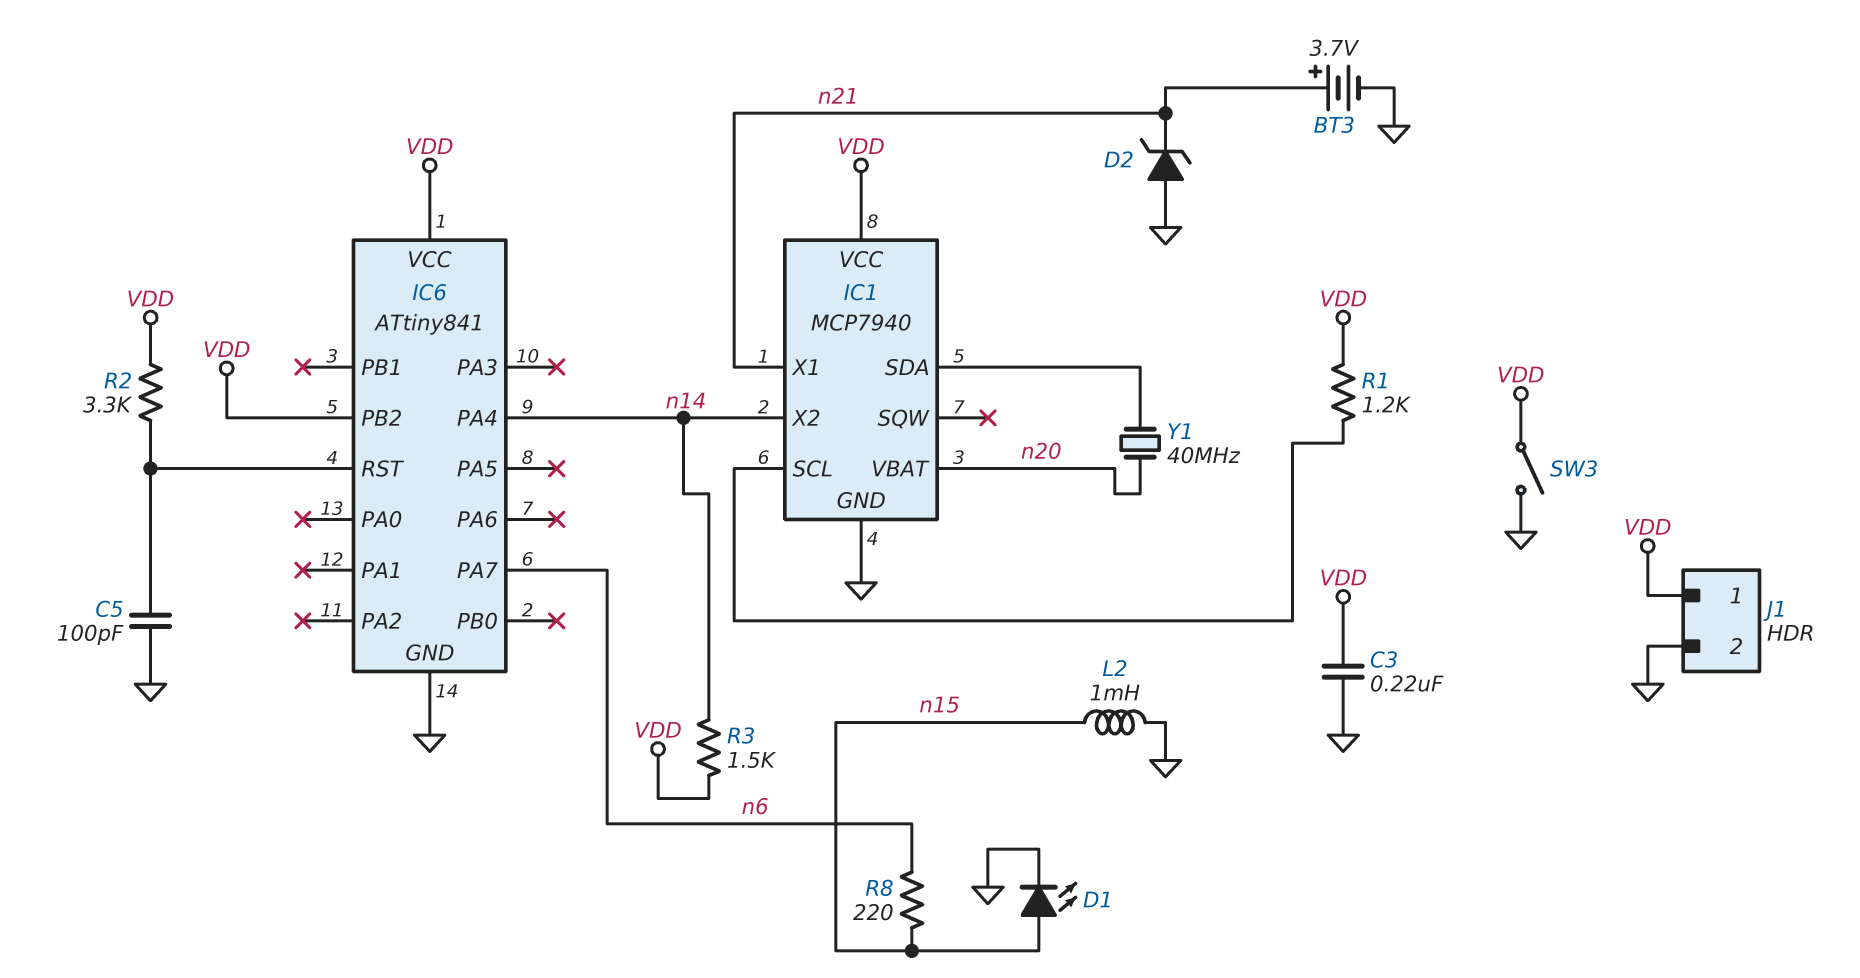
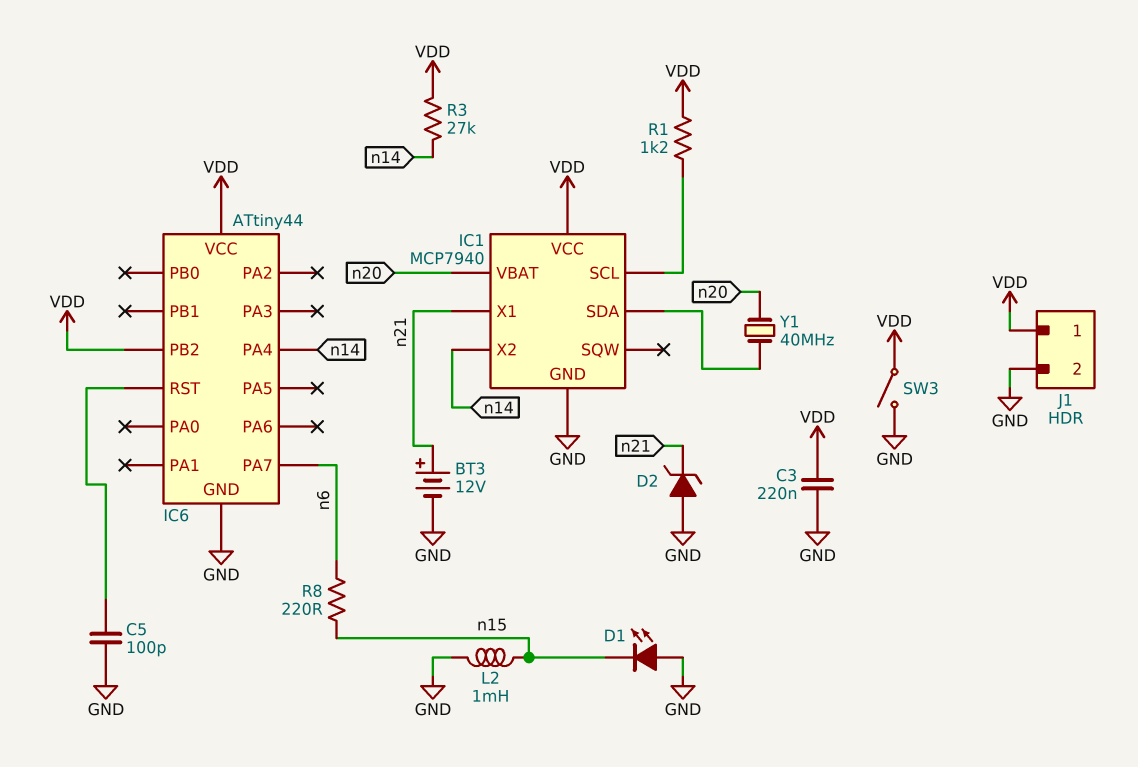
BT3: 3.7V (plus n21, minus GND) -> 12V (plus n21, minus GND)
D1: LED (A n15, K GND) -> LED (A GND, K n15)
IC6: ATtiny841 -> ATtiny44
R2: 3.3k (IC6/RST, VDD) -> none
R3: 1.5k (VDD, n14) -> 27k (VDD, n14)

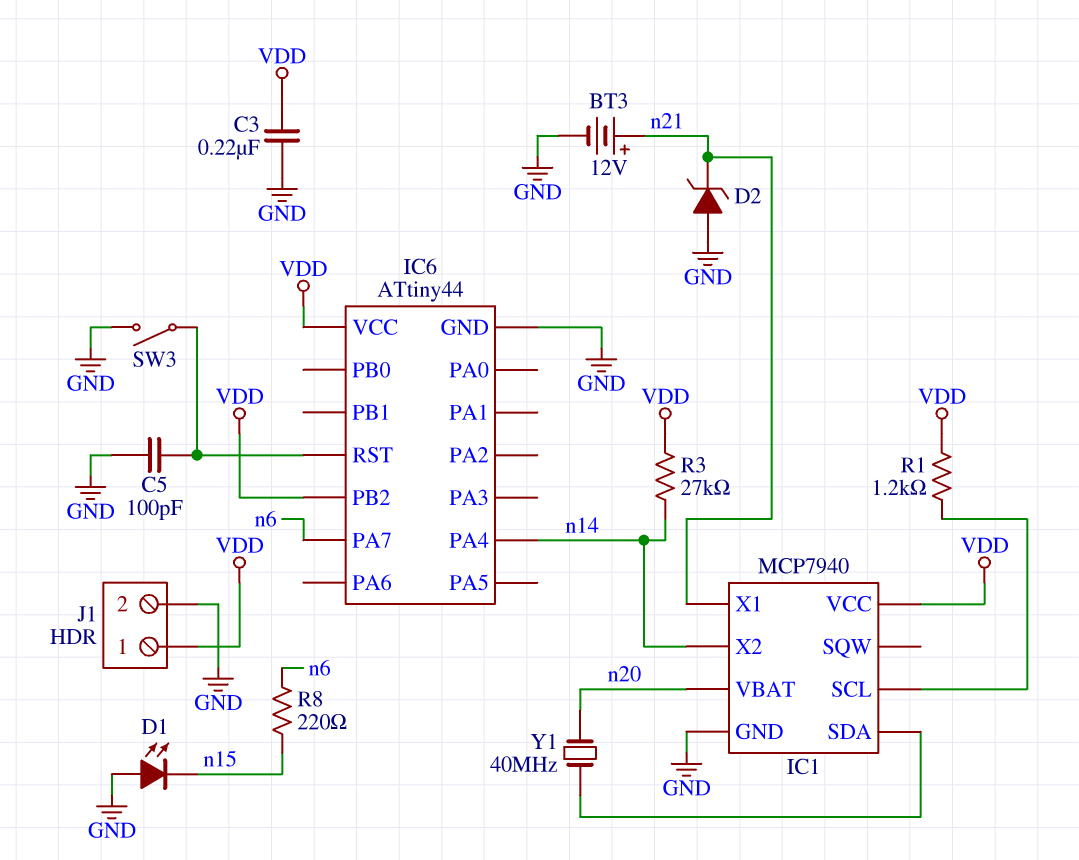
L2: 1mH (GND, n15) -> none
SW3: switch (GND, VDD) -> switch (GND, IC6/RST)

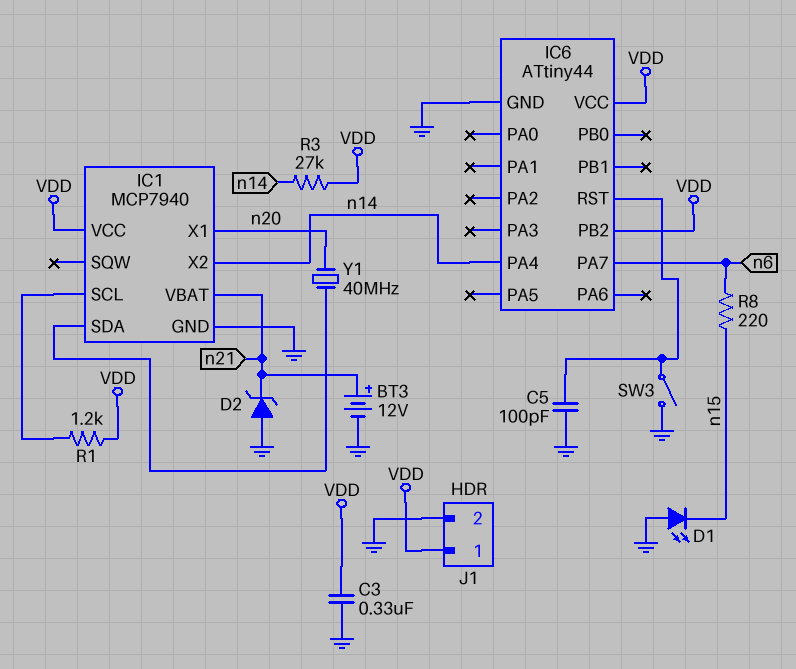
C3: 220nF (GND, VDD) -> 330nF (GND, VDD)
IC1 pin VBAT: n20 -> n21
IC1 pin X1: n21 -> n20

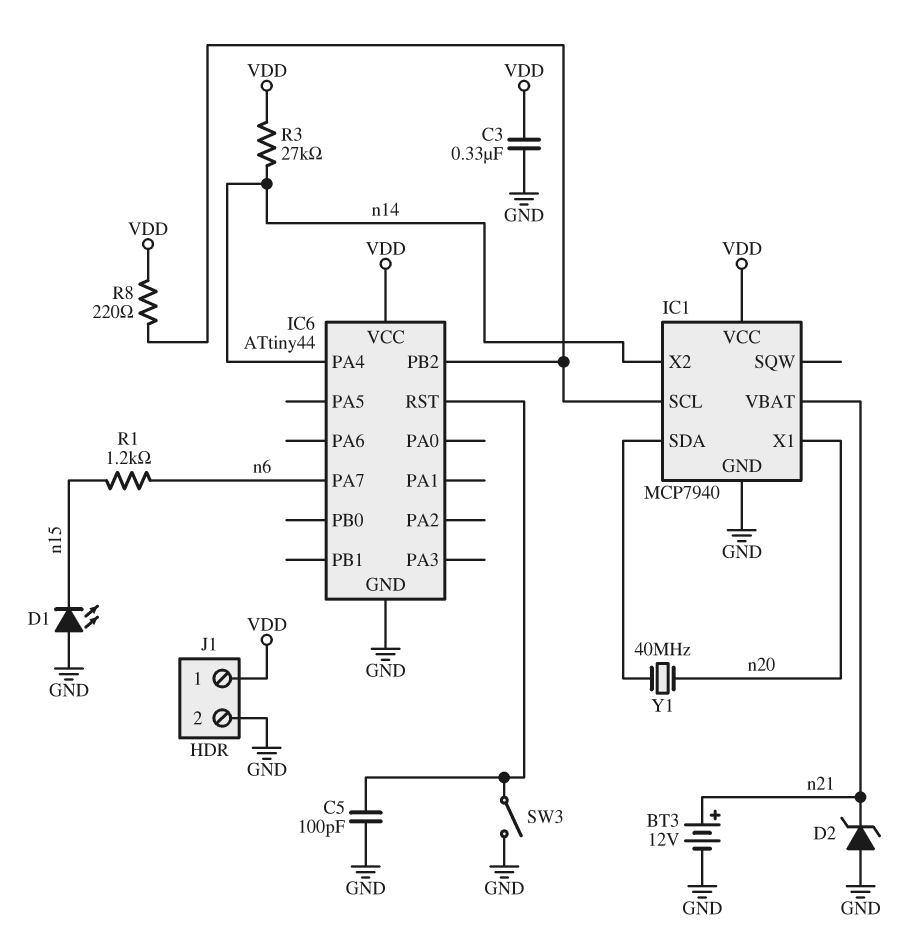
IC6 pin PB2: VDD -> IC1/SCL
R1: 1.2k (IC1/SCL, VDD) -> 1.2k (n6, n15)
R8: 220 (n6, n15) -> 220 (IC1/SCL, VDD)

